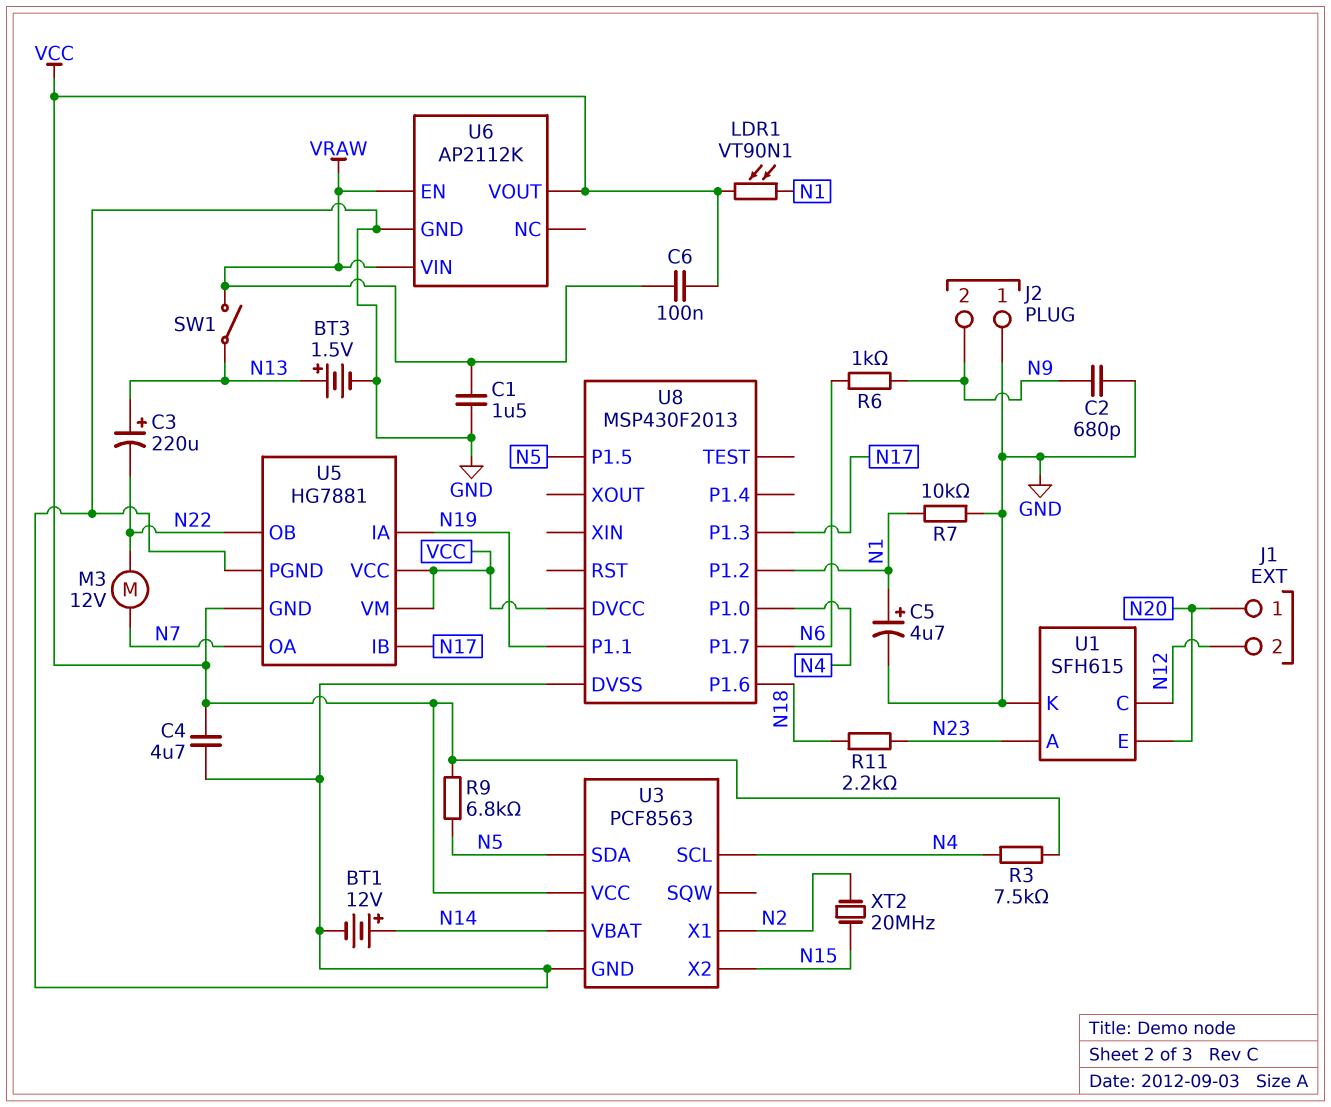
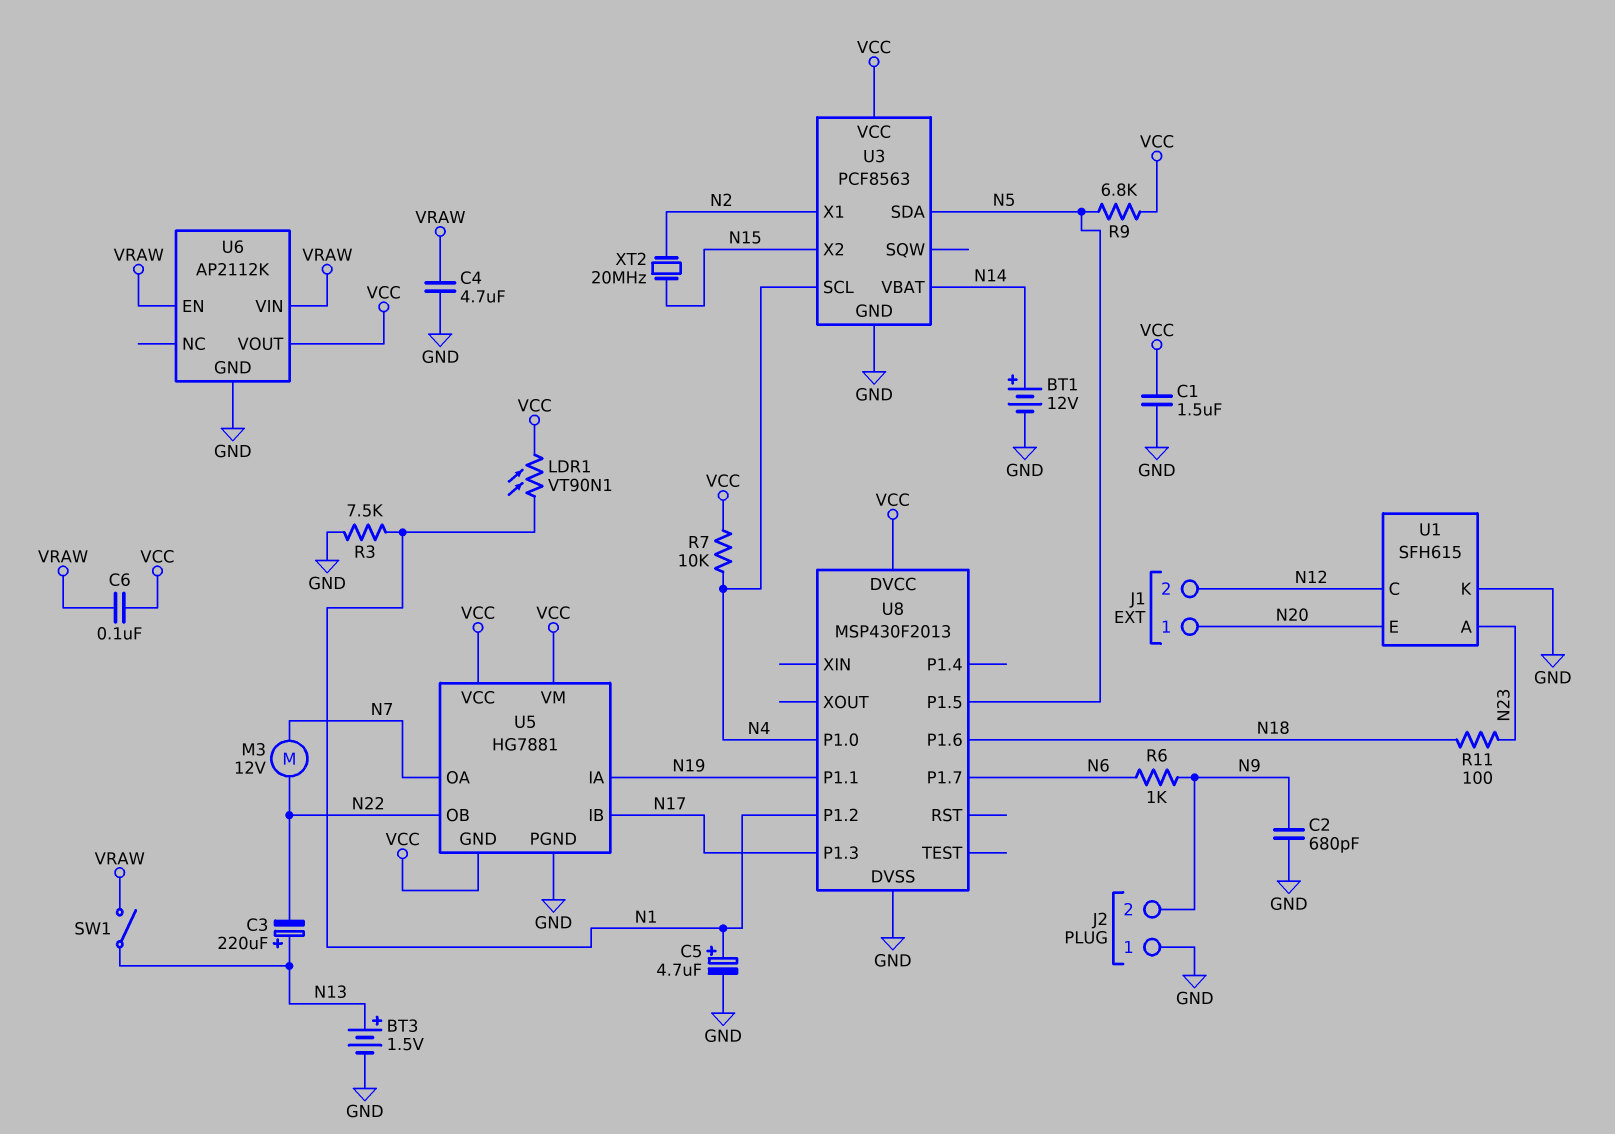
C1: 1.5uF (GND, VRAW) -> 1.5uF (GND, VCC)
C4: 4.7uF (GND, VCC) -> 4.7uF (GND, VRAW)
R3: 7.5k (N4, VCC) -> 7.5k (GND, N1)
R7: 10k (GND, N1) -> 10k (N4, VCC)
R11: 2.2k (N18, N23) -> 100 (N18, N23)

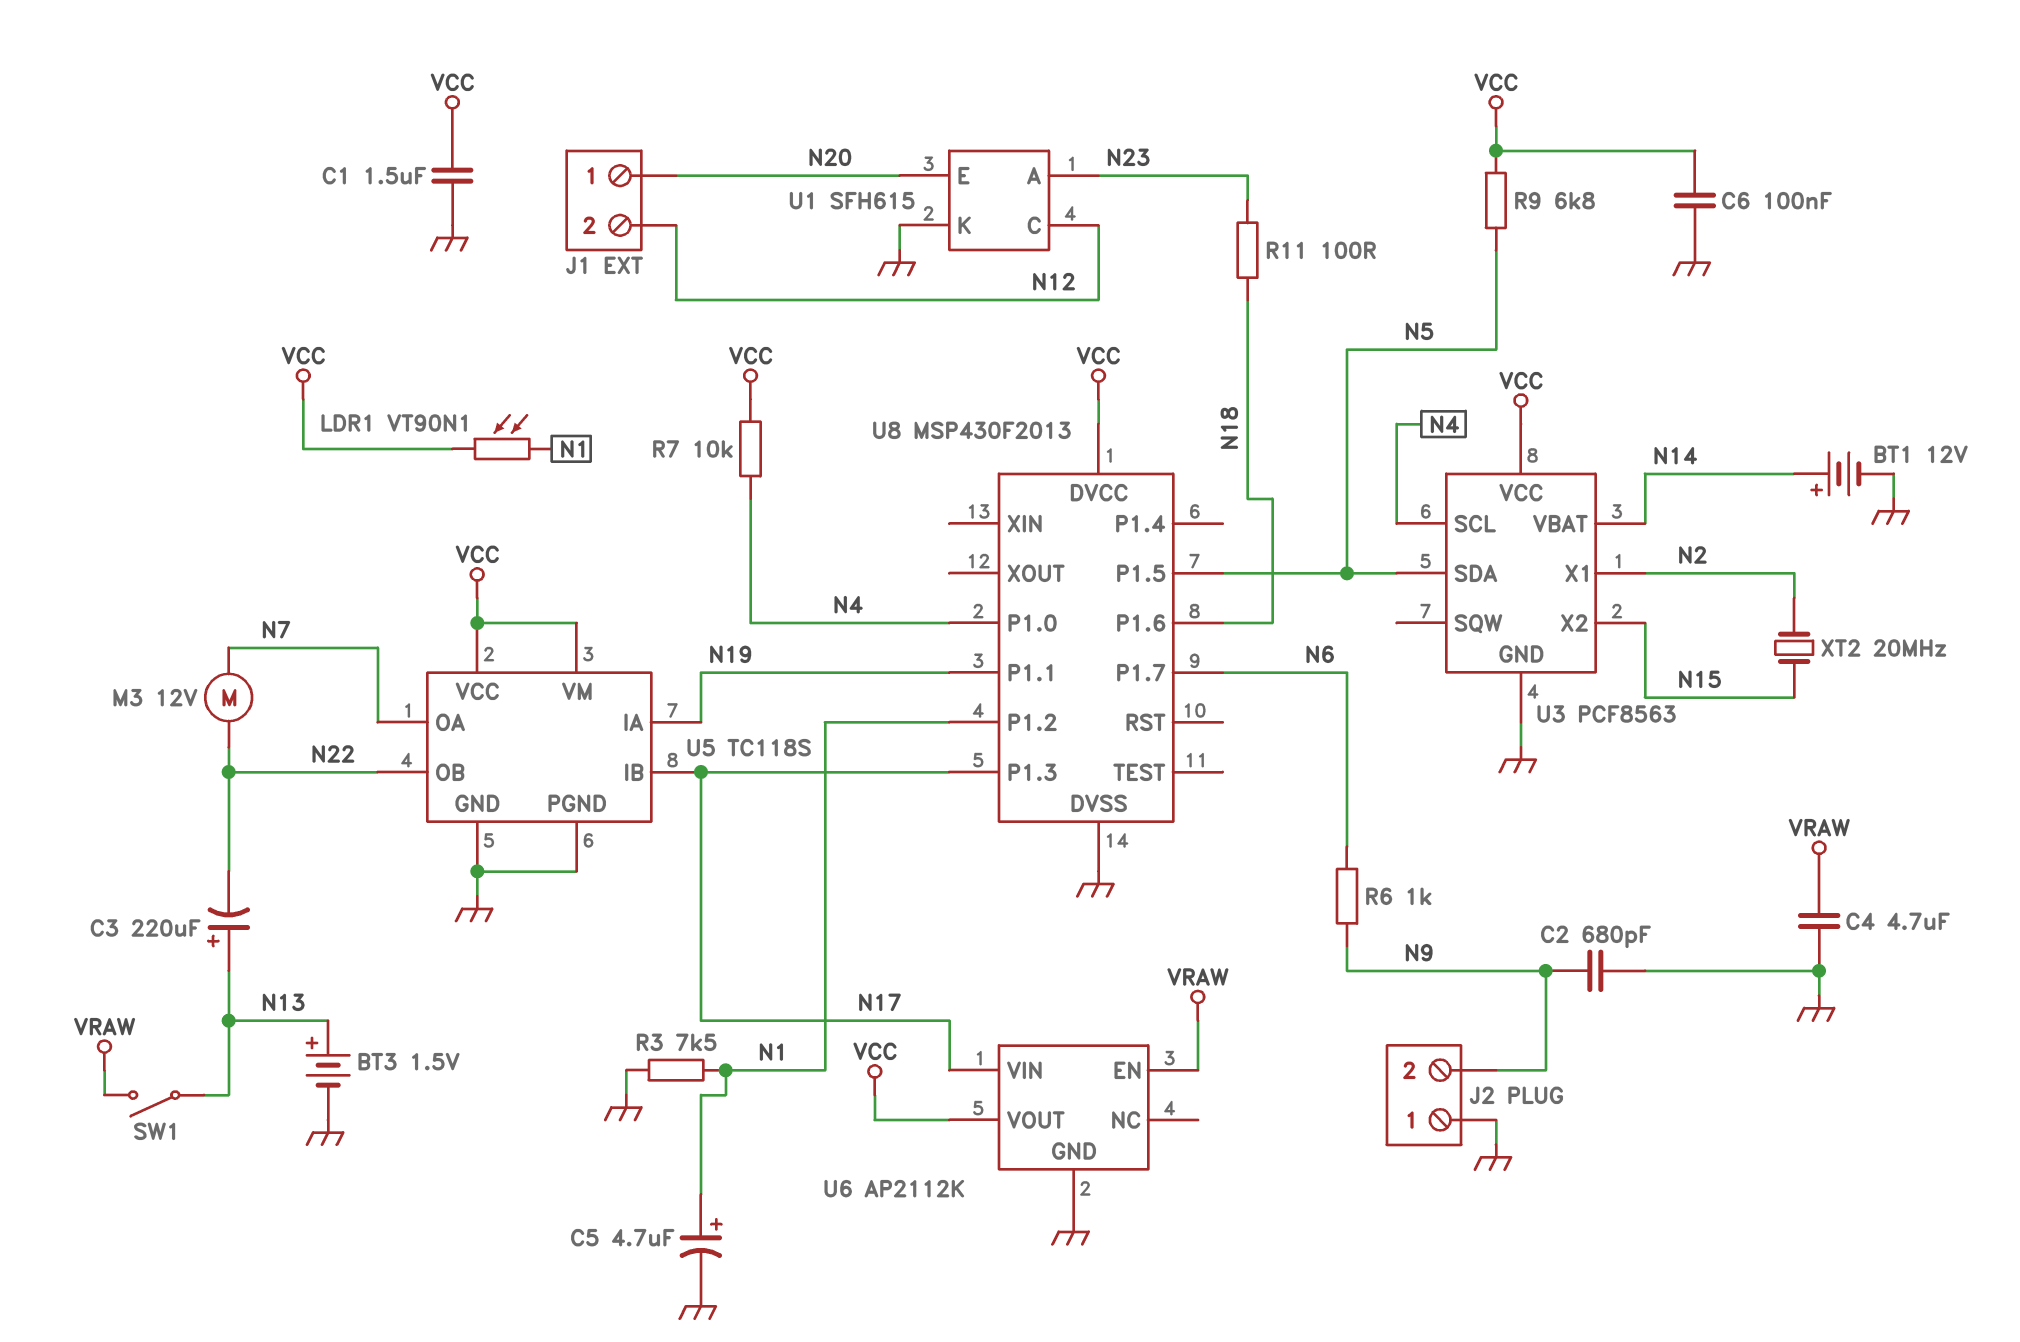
C6: 100nF (VCC, VRAW) -> 100nF (GND, VCC)
U5: HG7881 -> TC118S
U5 pin GND: VCC -> GND
U6 pin VIN: VRAW -> N17

